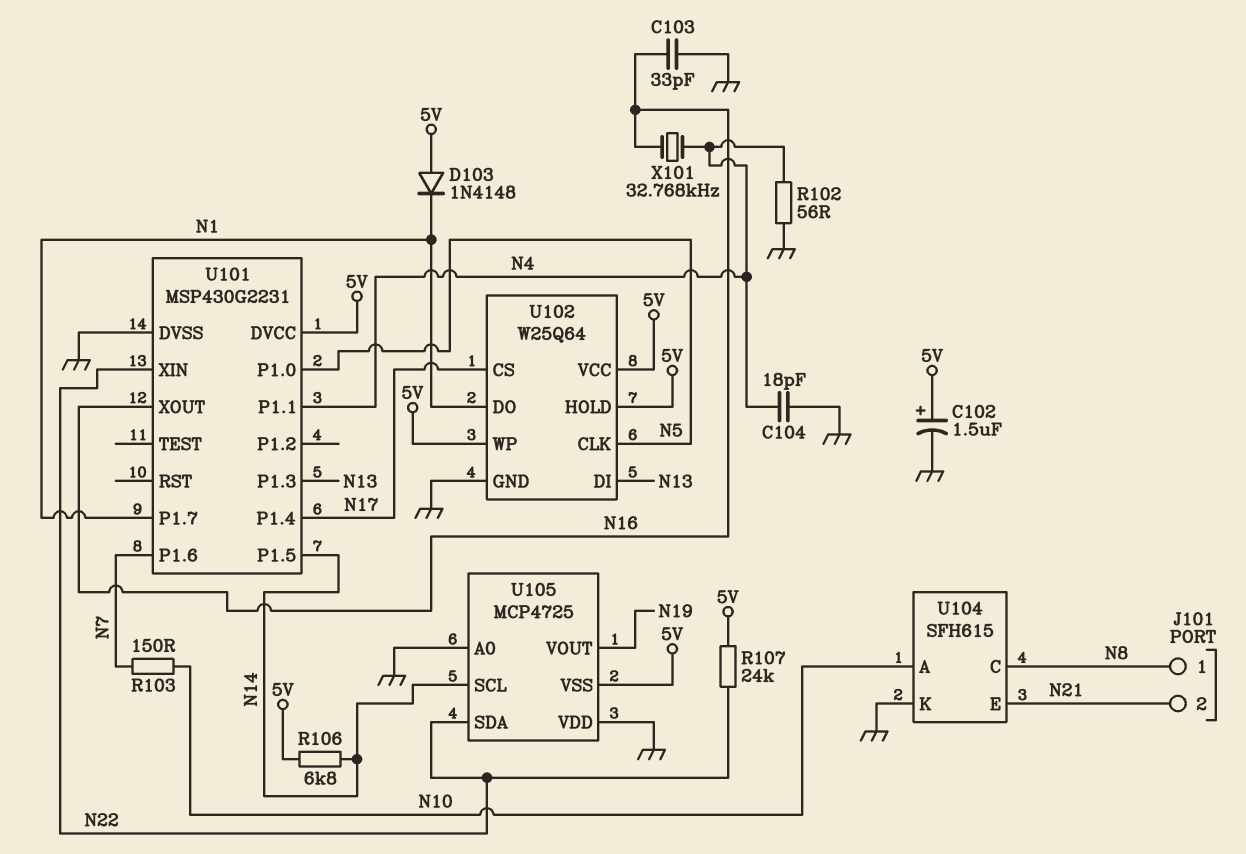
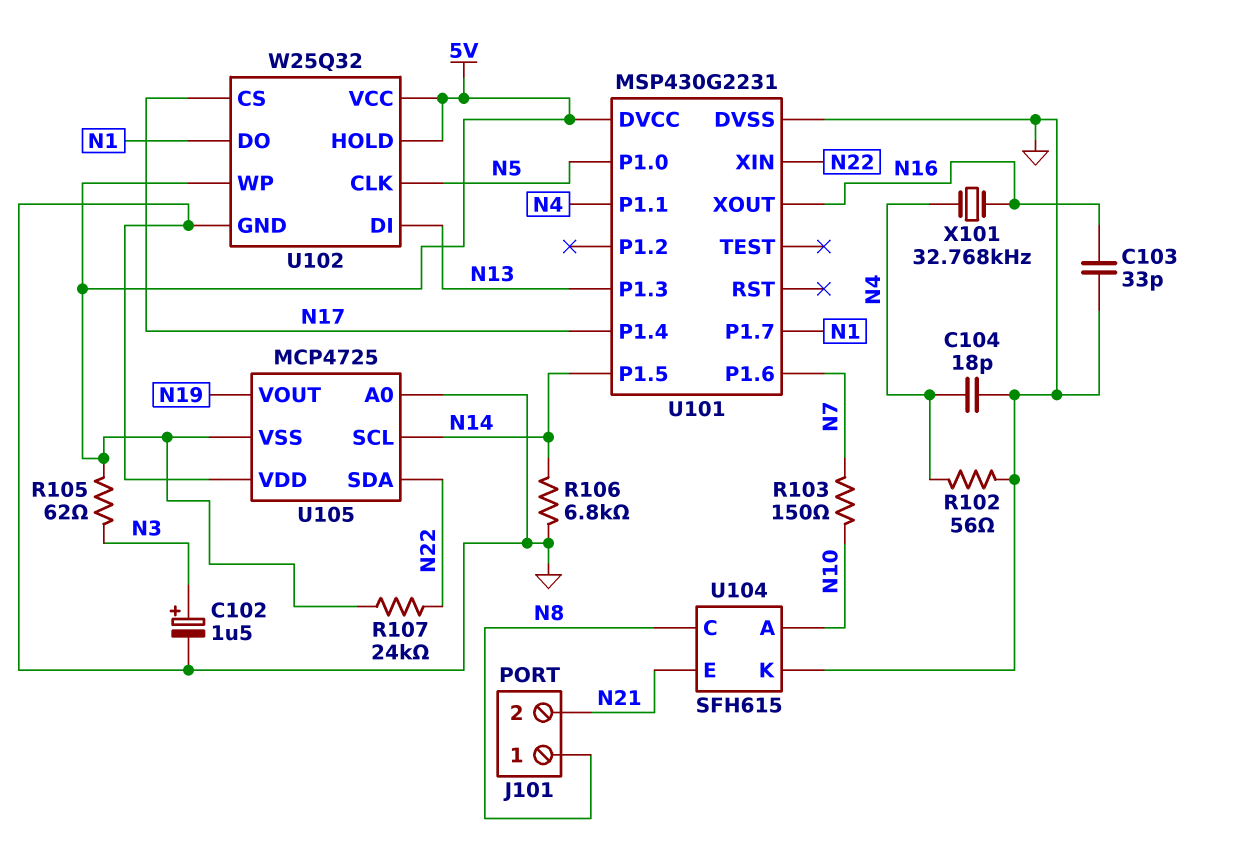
C102: 1.5uF (plus 5V, minus GND) -> 1.5uF (plus N3, minus GND)
D103: diode 1N4148 (A 5V, K N1) -> none
R105: none -> 62 (5V, N3)
R106: 6.8k (5V, N14) -> 6.8k (GND, N14)
U102: W25Q64 -> W25Q32

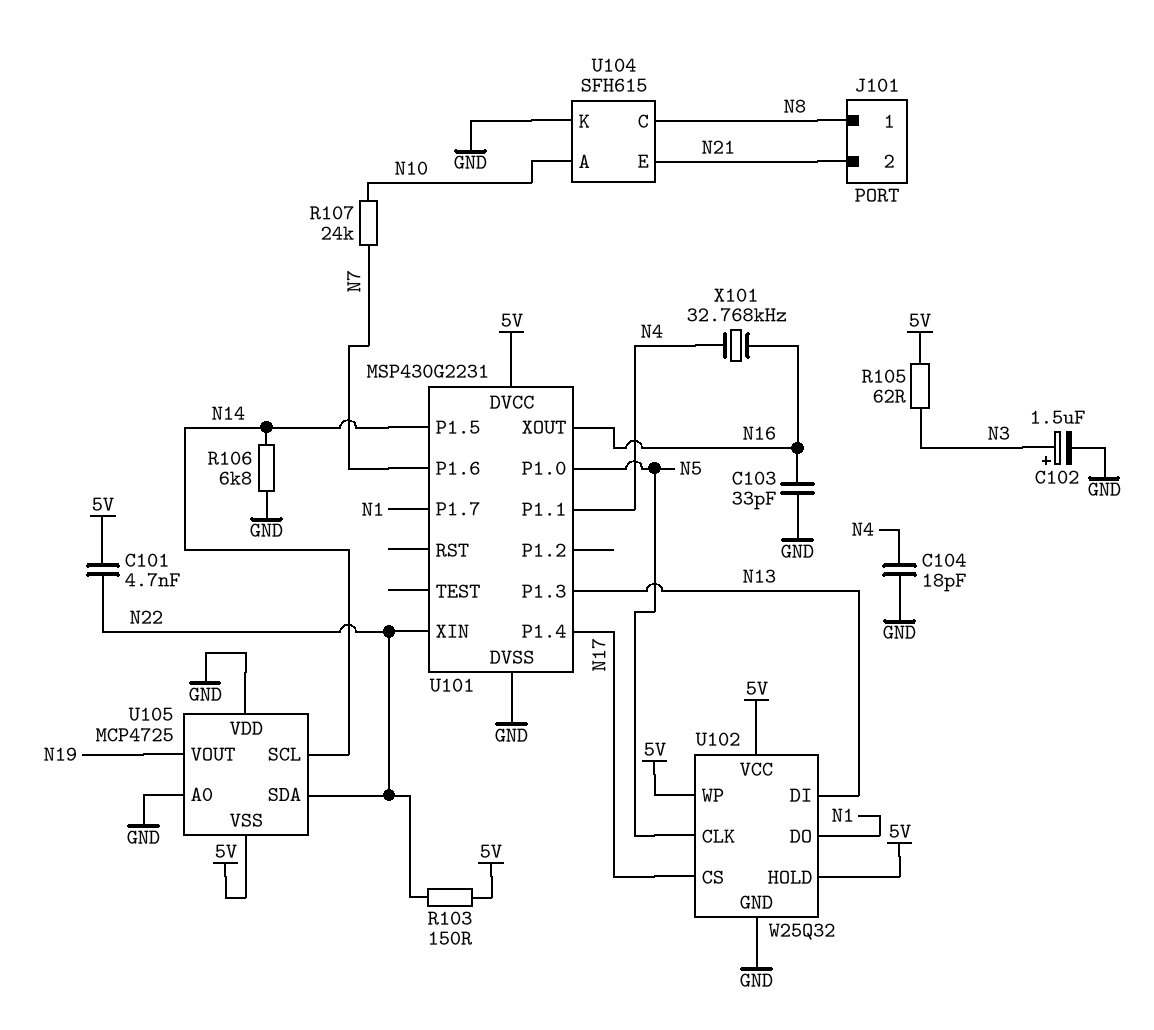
C101: none -> 4.7nF (5V, N22)
R102: 56 (GND, N4) -> none
R103: 150 (N7, N10) -> 150 (5V, N22)
R107: 24k (5V, N22) -> 24k (N7, N10)

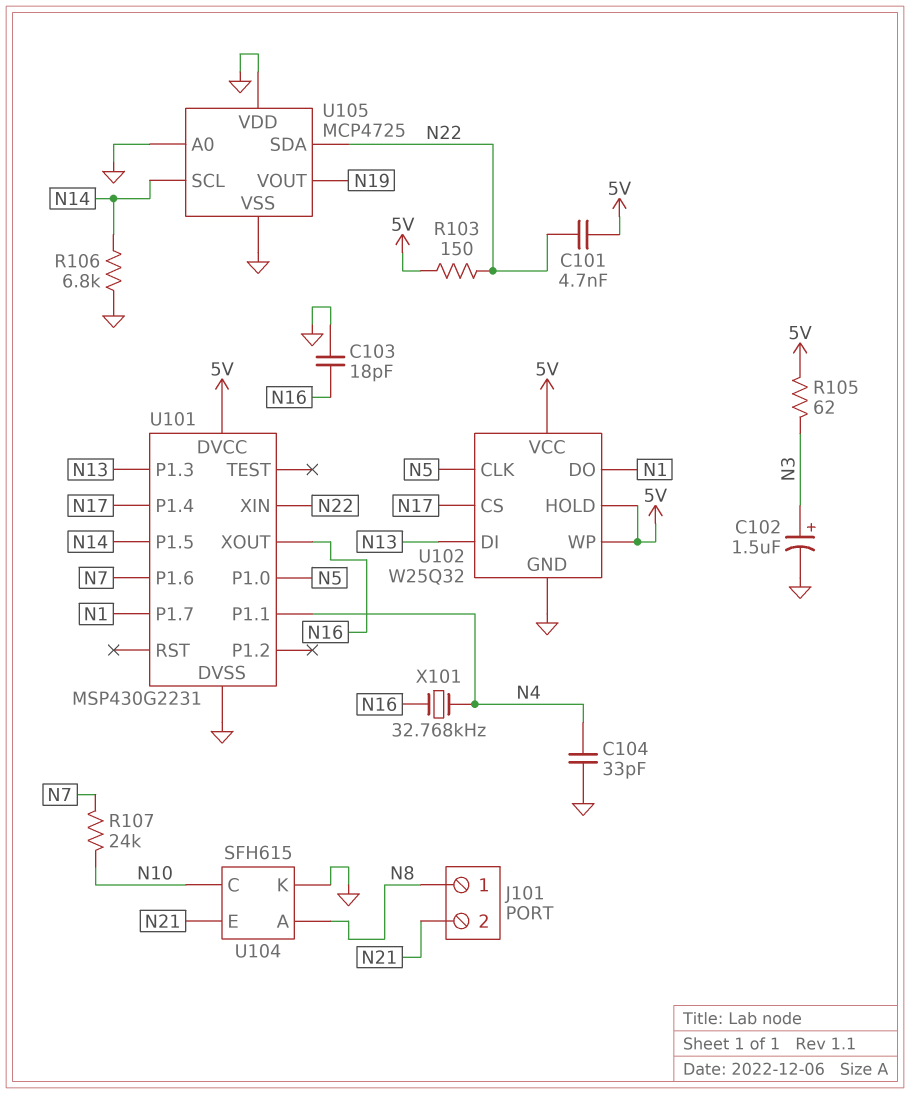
C103: 33pF (GND, N16) -> 18pF (GND, N16)
C104: 18pF (GND, N4) -> 33pF (GND, N4)
U104 pin A: N10 -> N8
U104 pin C: N8 -> N10
U105 pin VSS: 5V -> GND

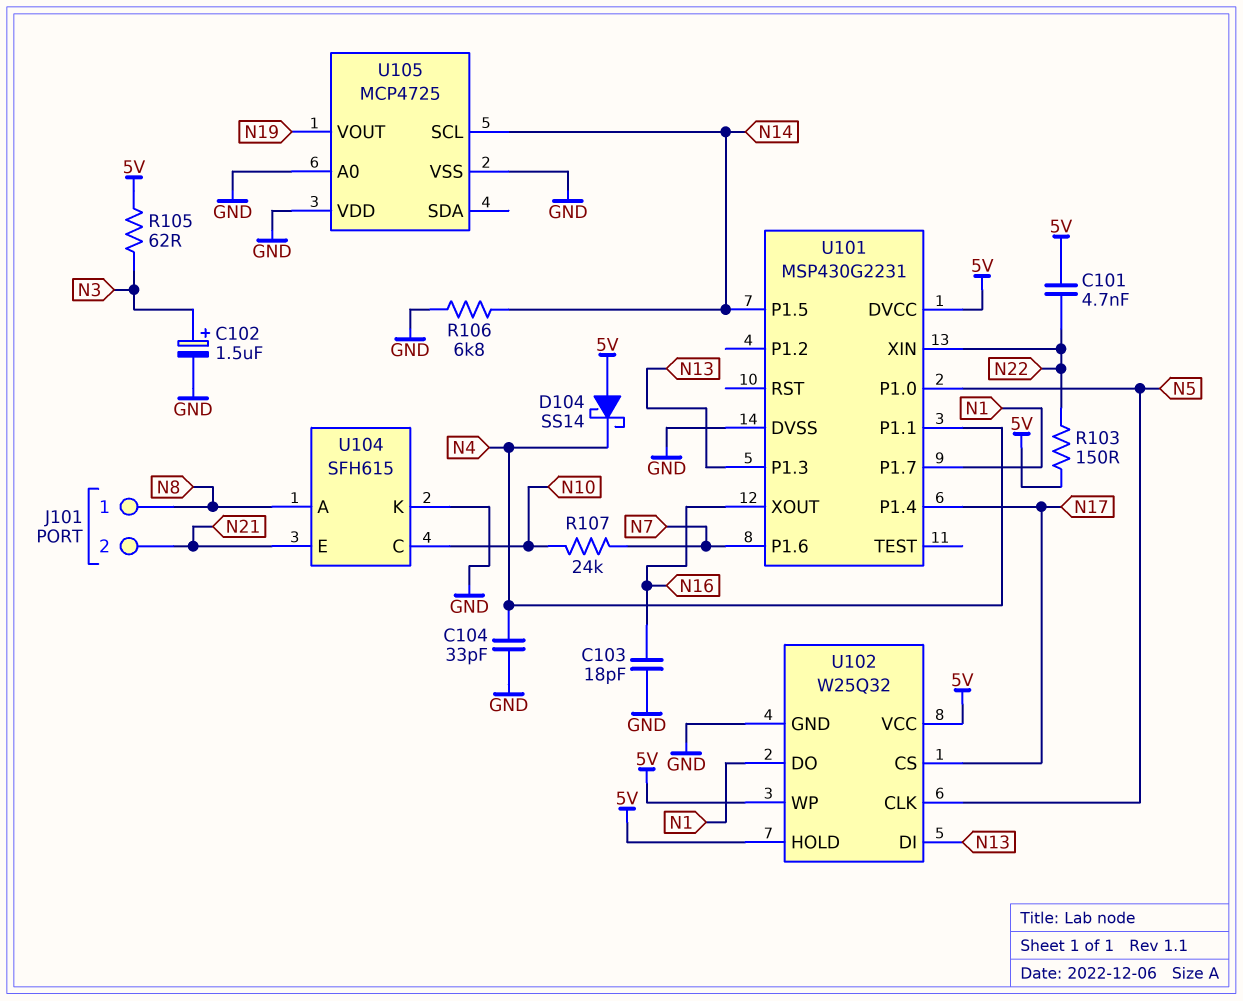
D104: none -> schottky SS14 (A 5V, K N4)
U105 pin SDA: N22 -> none
X101: 32.768kHz (N4, N16) -> none

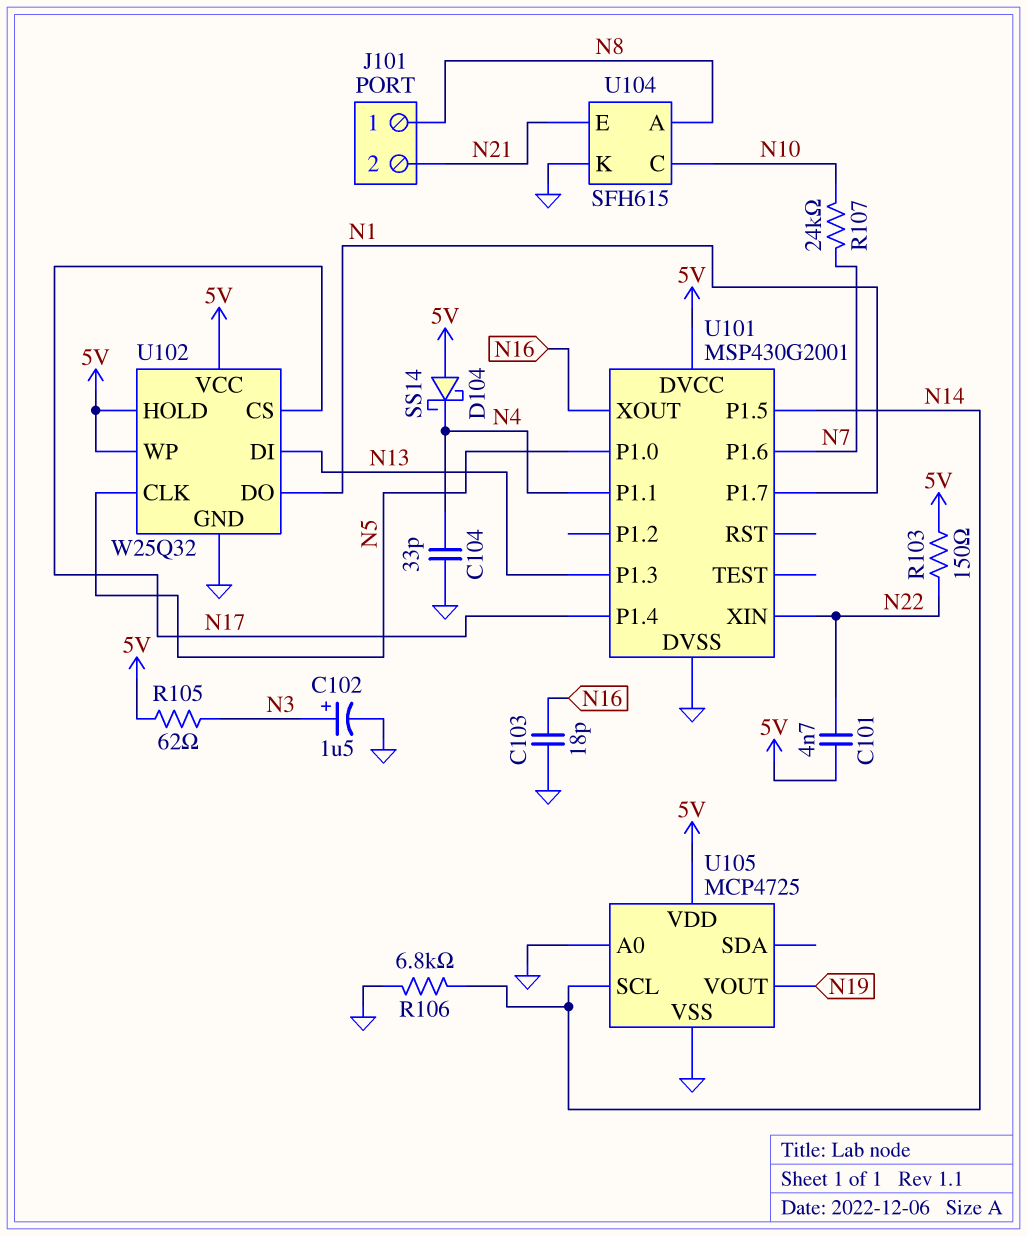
U101: MSP430G2231 -> MSP430G2001
U105 pin VDD: GND -> 5V

